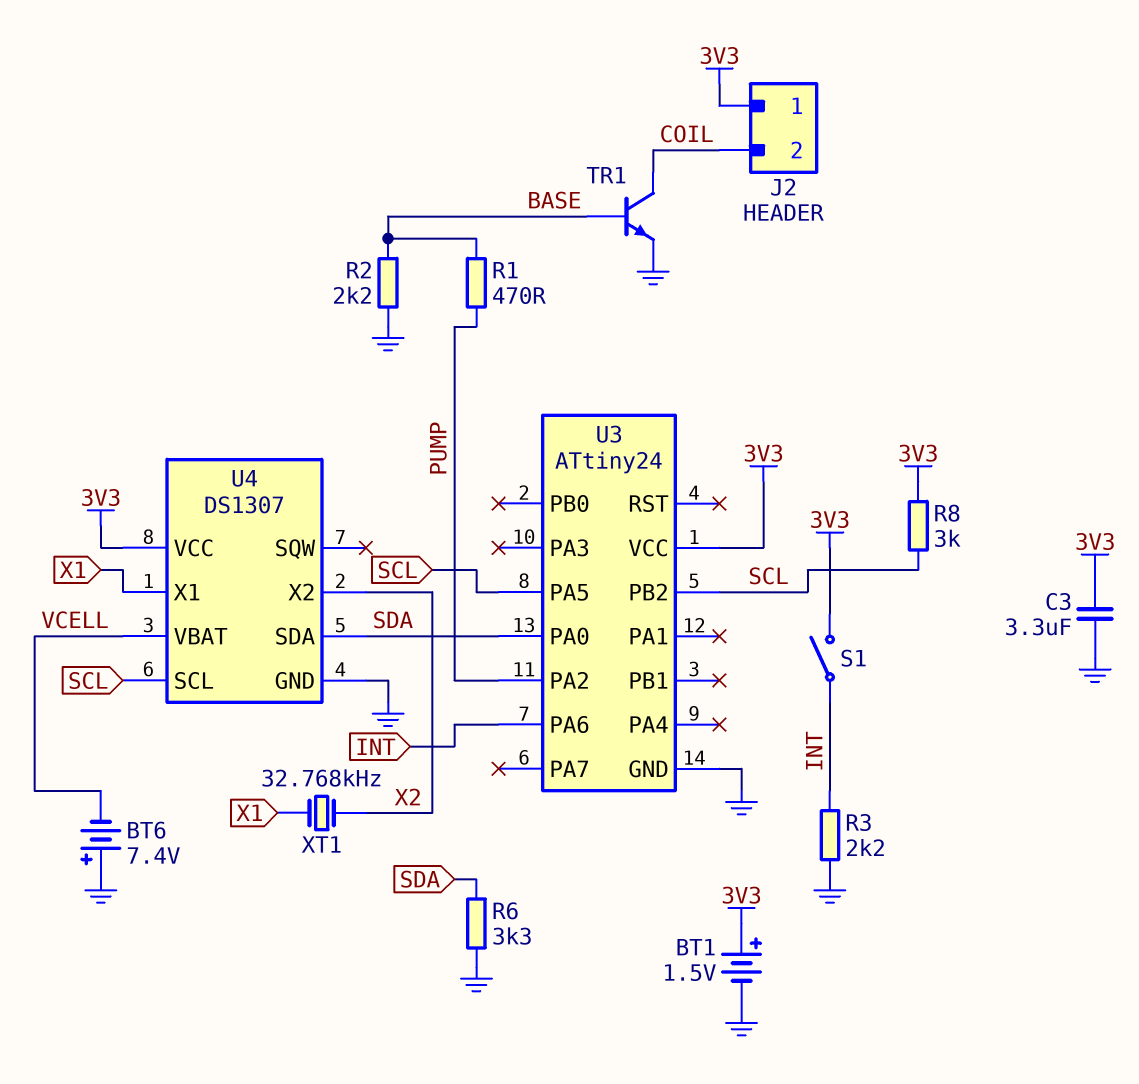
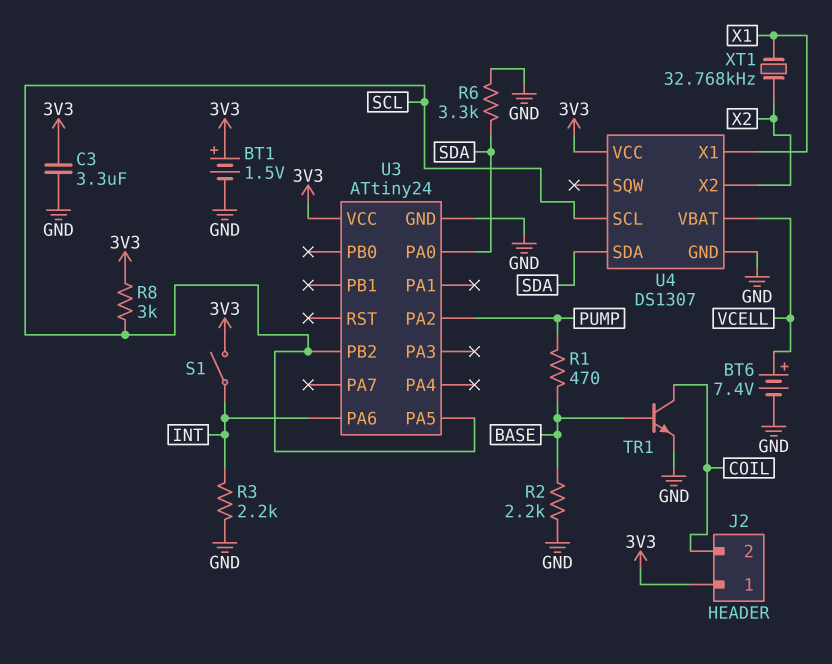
BT6: 7.4V (plus GND, minus VCELL) -> 7.4V (plus VCELL, minus GND)

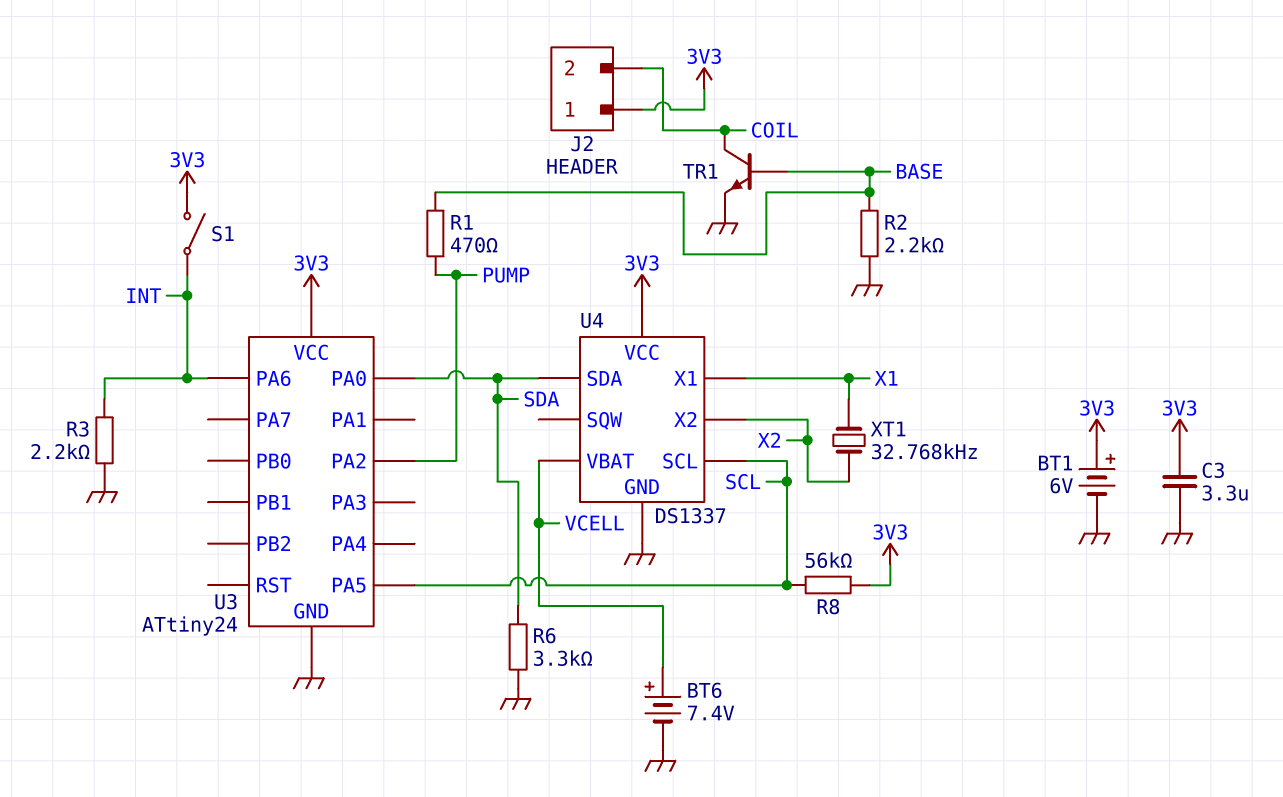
BT1: 1.5V (plus 3V3, minus GND) -> 6V (plus 3V3, minus GND)
R8: 3k (3V3, SCL) -> 56k (3V3, SCL)
U3 pin PB2: SCL -> none
U4: DS1307 -> DS1337

